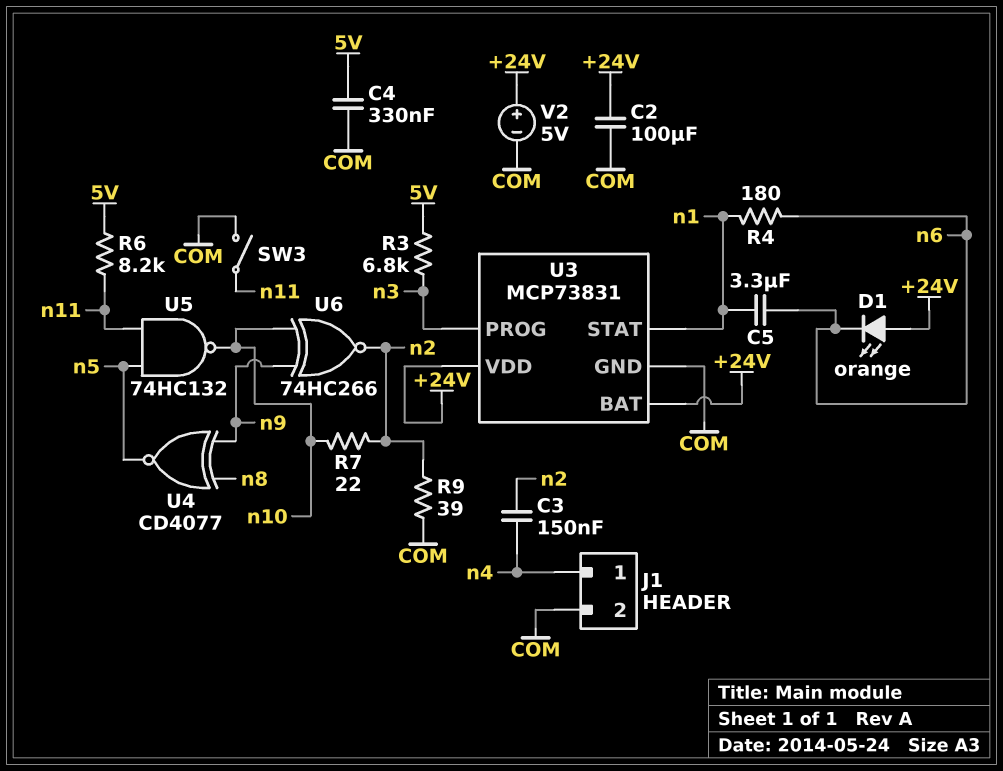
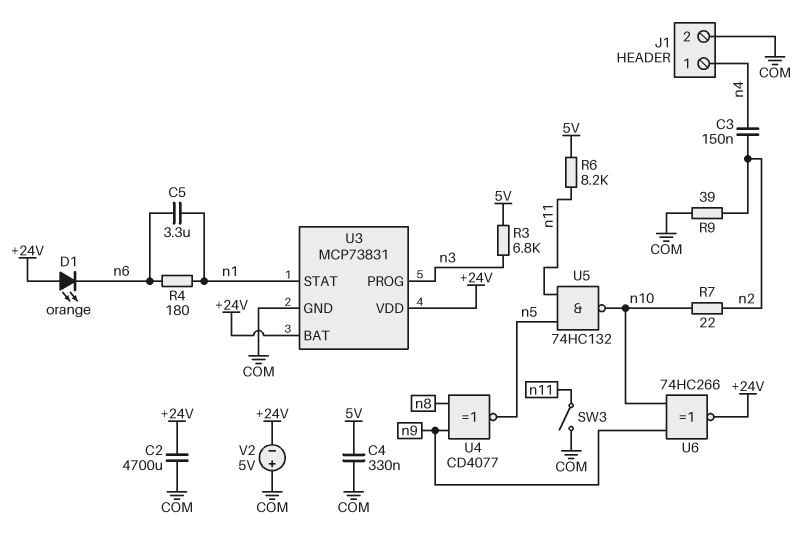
C2: 100uF (+24V, COM) -> 4700uF (+24V, COM)
U6: XNOR 74HC266 (in n9, in n10, out n2) -> XNOR 74HC266 (in n9, in n10, out +24V)
V2: 5V (plus +24V, minus COM) -> 5V (plus COM, minus +24V)

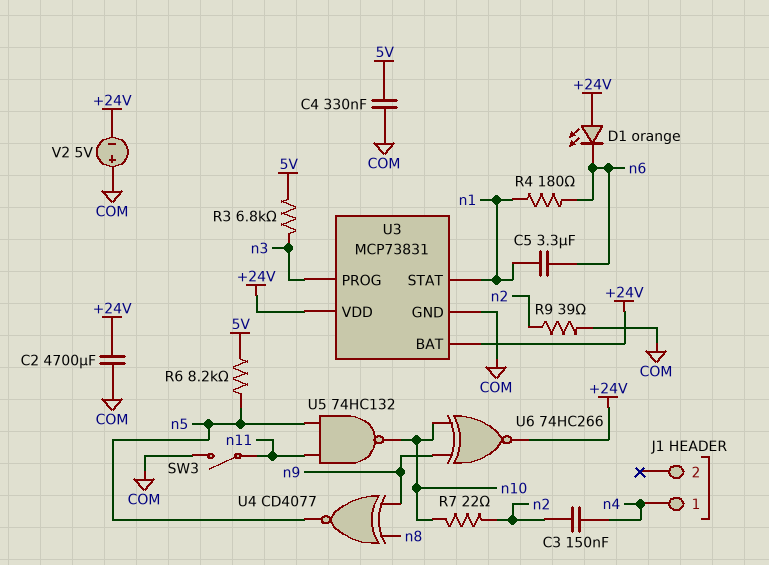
J1 pin 2: COM -> none
R6: 8.2k (5V, n11) -> 8.2k (5V, n5)

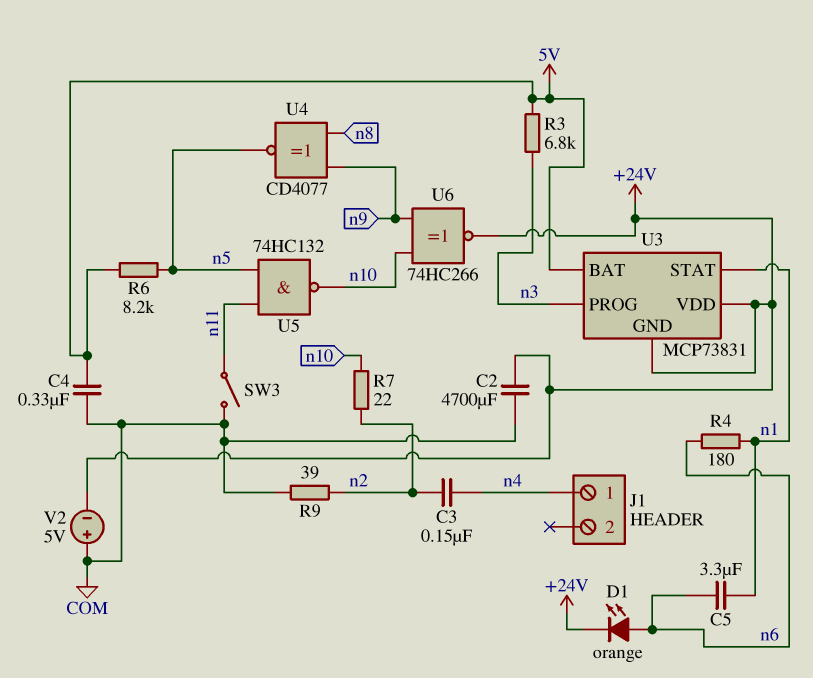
D1: LED orange (A +24V, K n6) -> LED orange (A n6, K +24V)
U3 pin BAT: +24V -> 5V
U3 pin GND: COM -> +24V

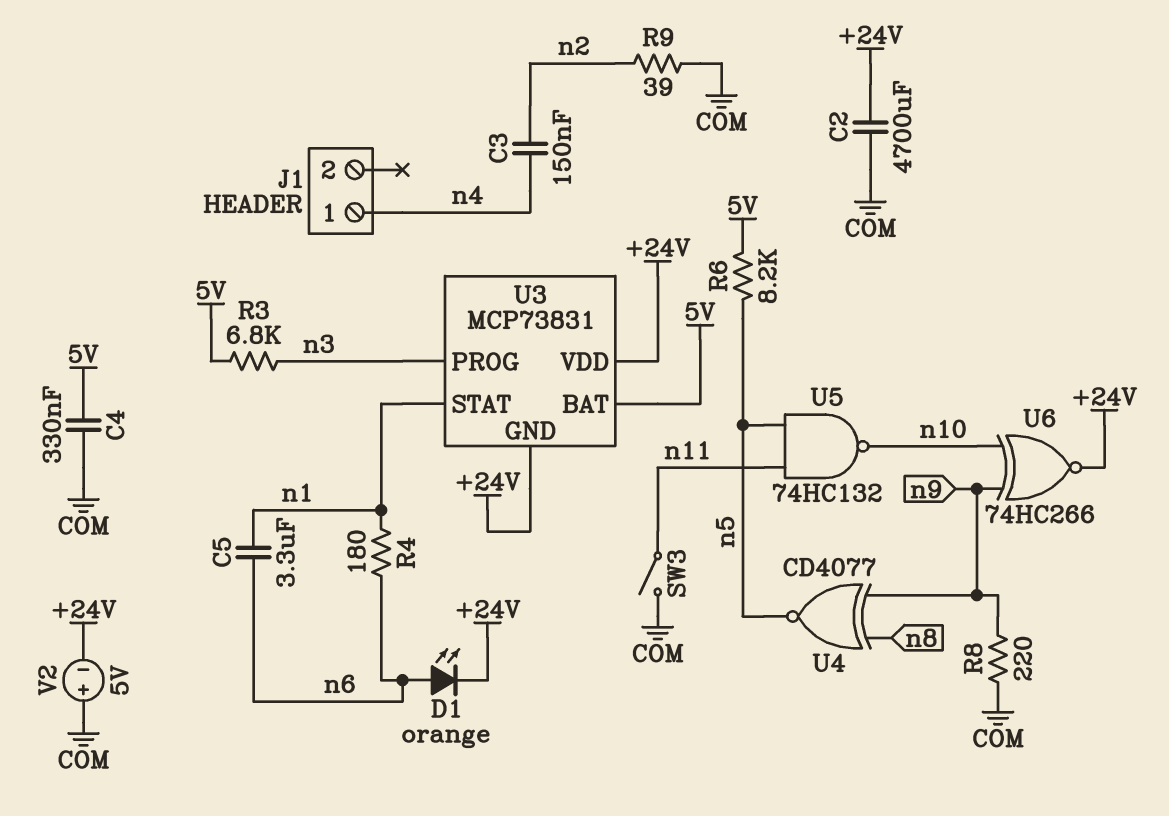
R7: 22 (n2, n10) -> none
R8: none -> 220 (COM, n9)

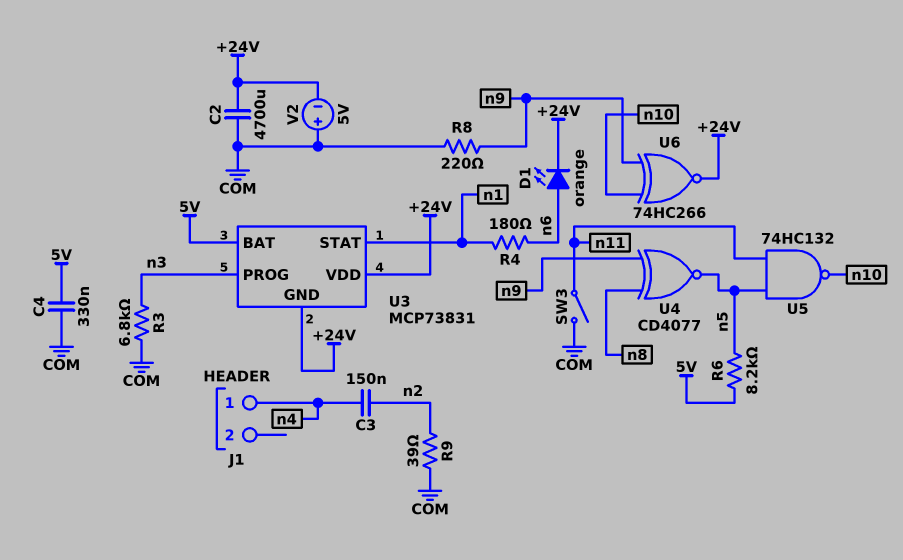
C5: 3.3uF (n1, n6) -> none
R3: 6.8k (5V, n3) -> 6.8k (COM, n3)

